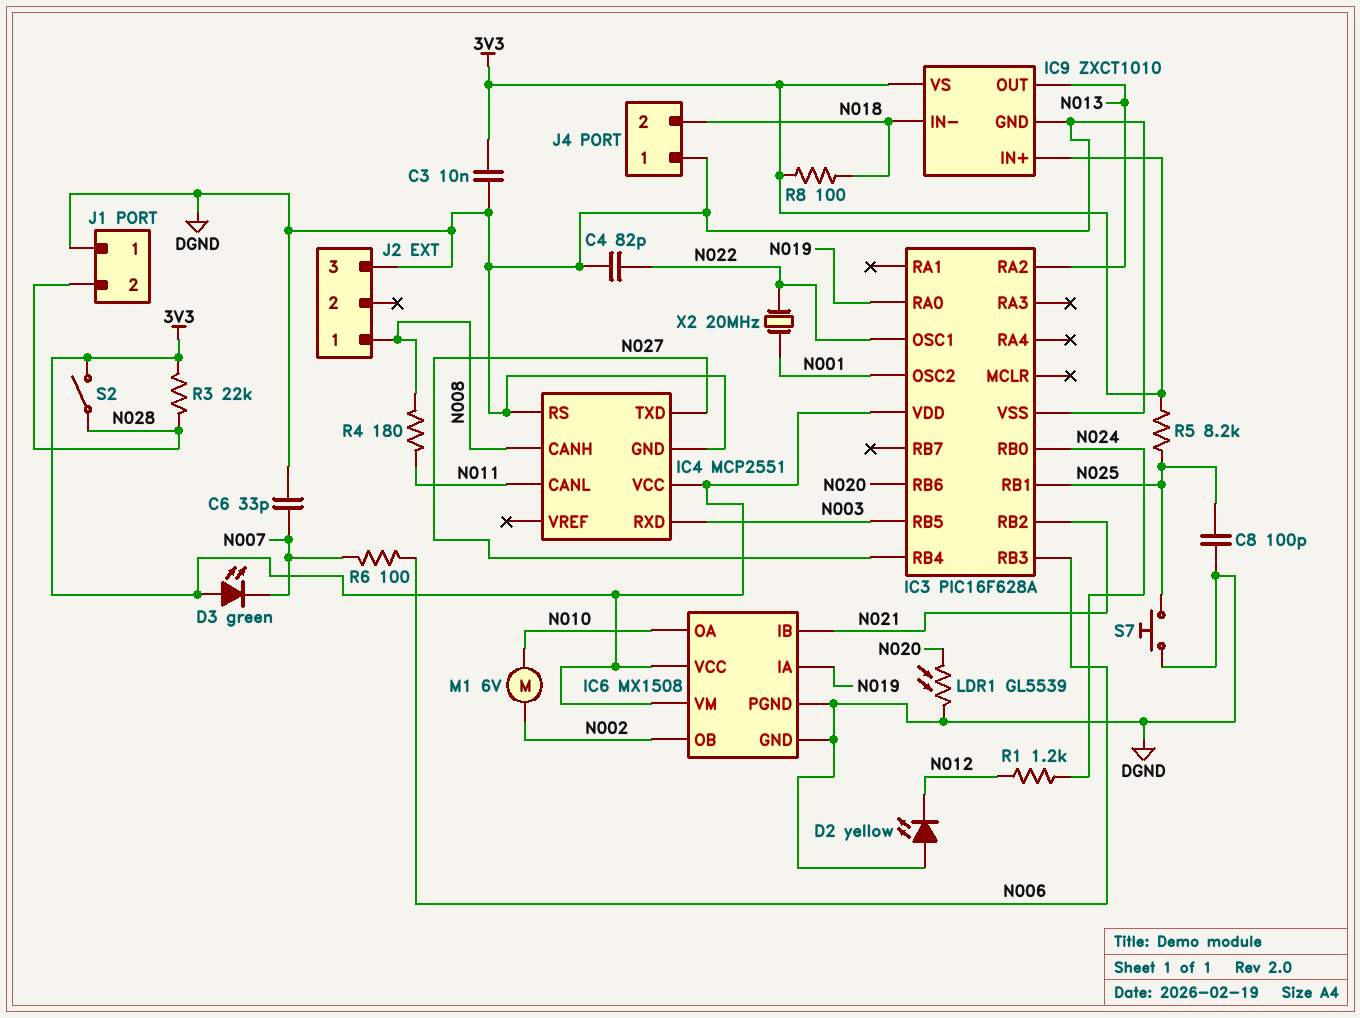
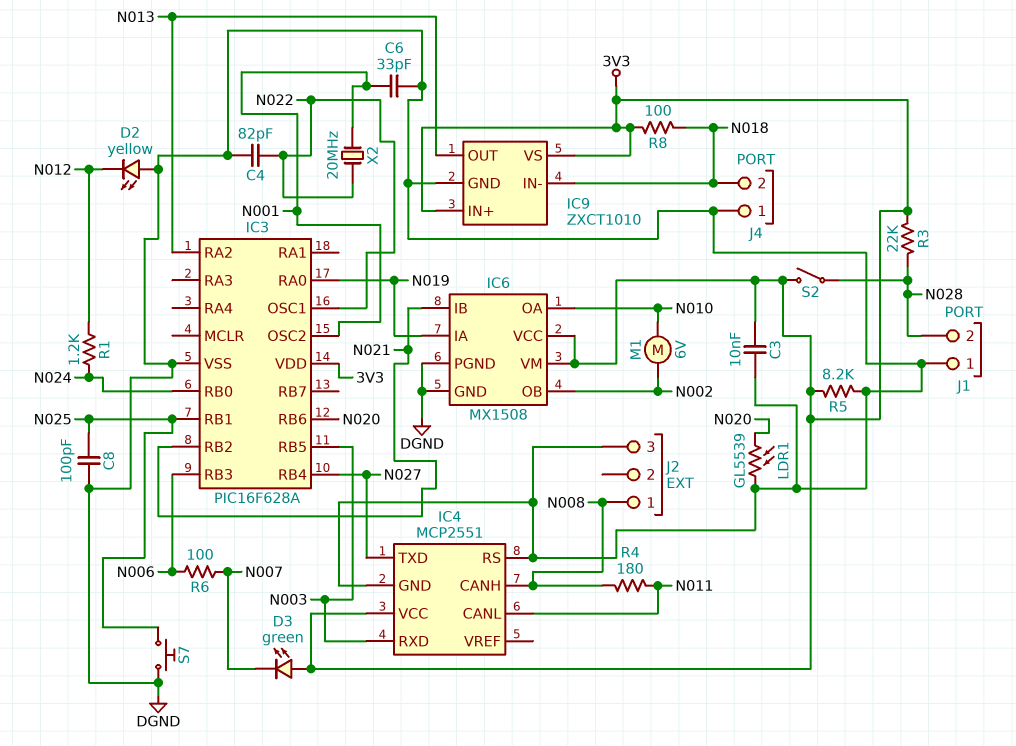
C6: 33pF (DGND, N007) -> 33pF (DGND, N001)
R5: 8.2k (3V3, N025) -> 8.2k (3V3, DGND)

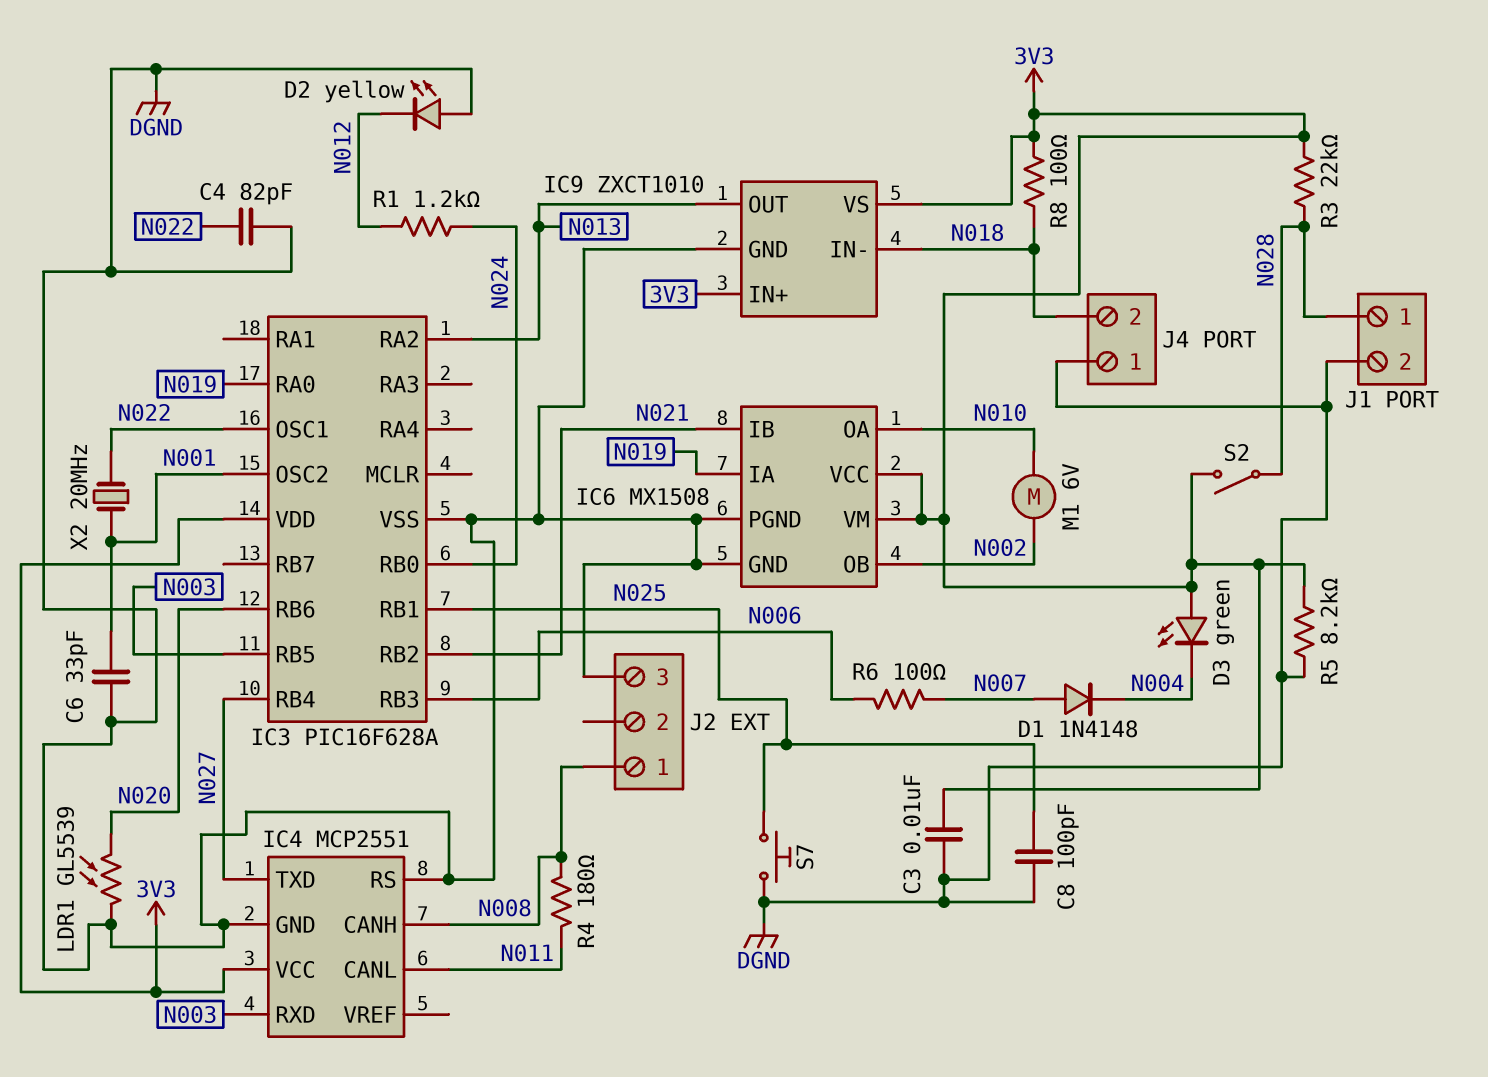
D1: none -> diode 1N4148 (A N007, K N004)
D3: LED green (A 3V3, K N007) -> LED green (A 3V3, K N004)
J1 pin 1: DGND -> N028
J1 pin 2: N028 -> DGND

